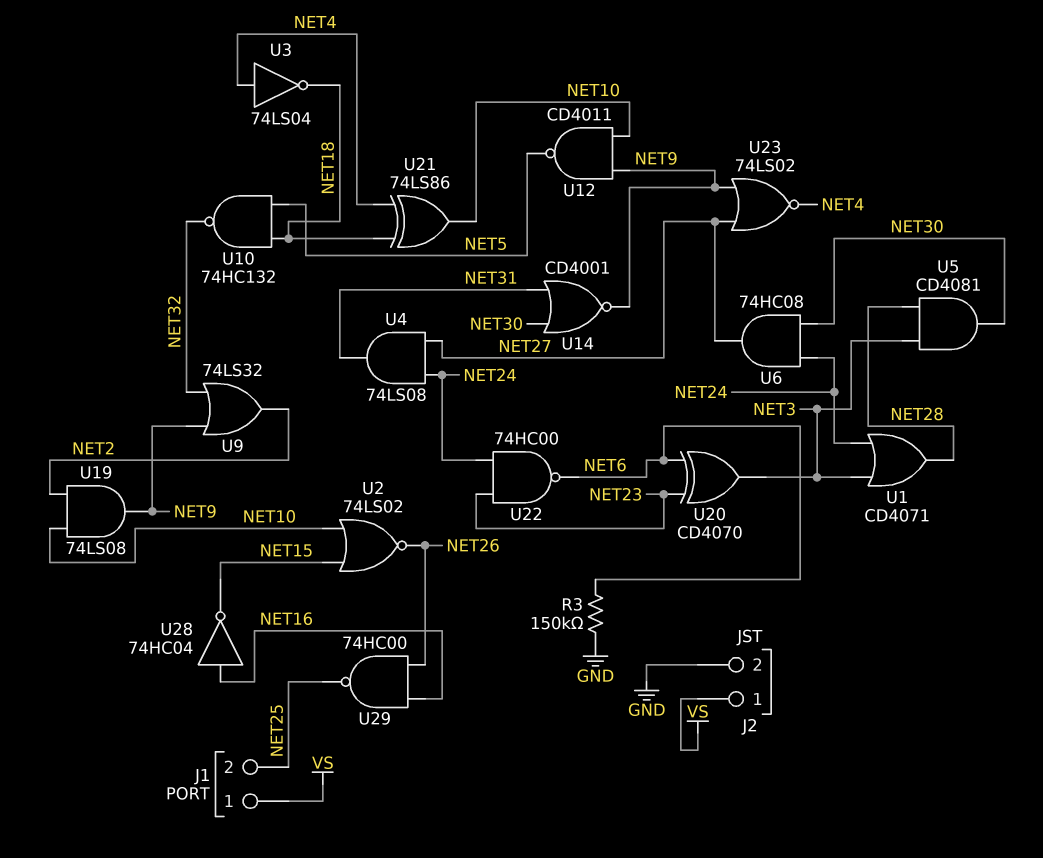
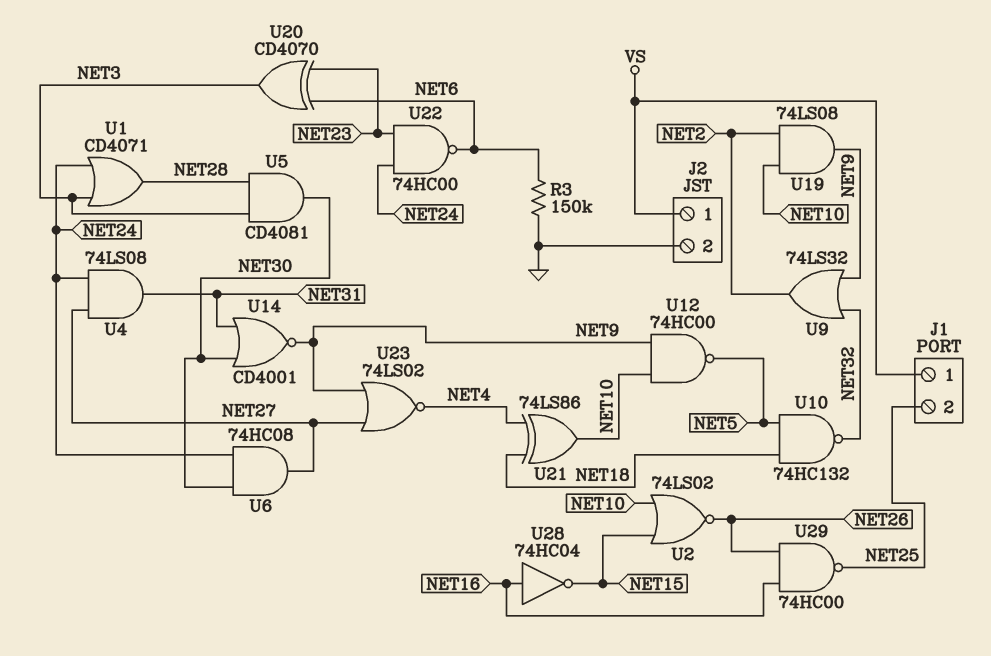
U3: NOT 74LS04 (in NET4, out NET18) -> none
U12: NAND CD4011 (in NET9, in NET10, out NET5) -> NAND 74HC00 (in NET9, in NET10, out NET5)

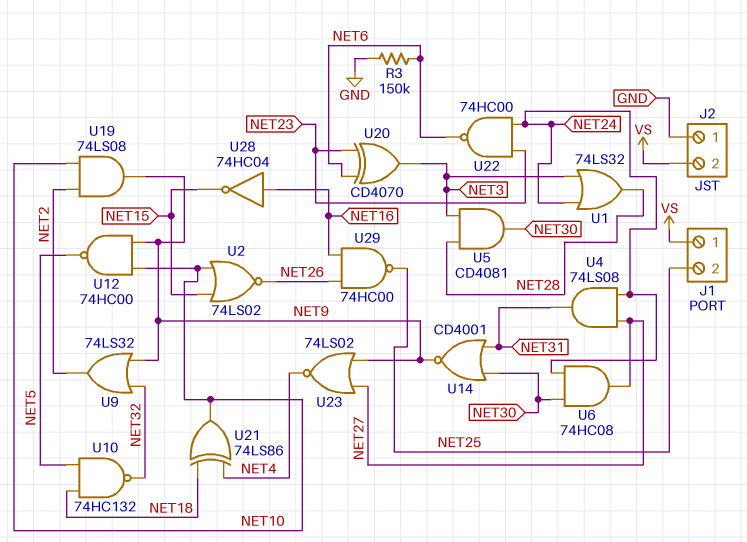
J2 pin 1: VS -> GND
J2 pin 2: GND -> VS
U1: OR CD4071 (in NET3, in NET24, out NET28) -> OR 74LS32 (in NET3, in NET24, out NET28)

